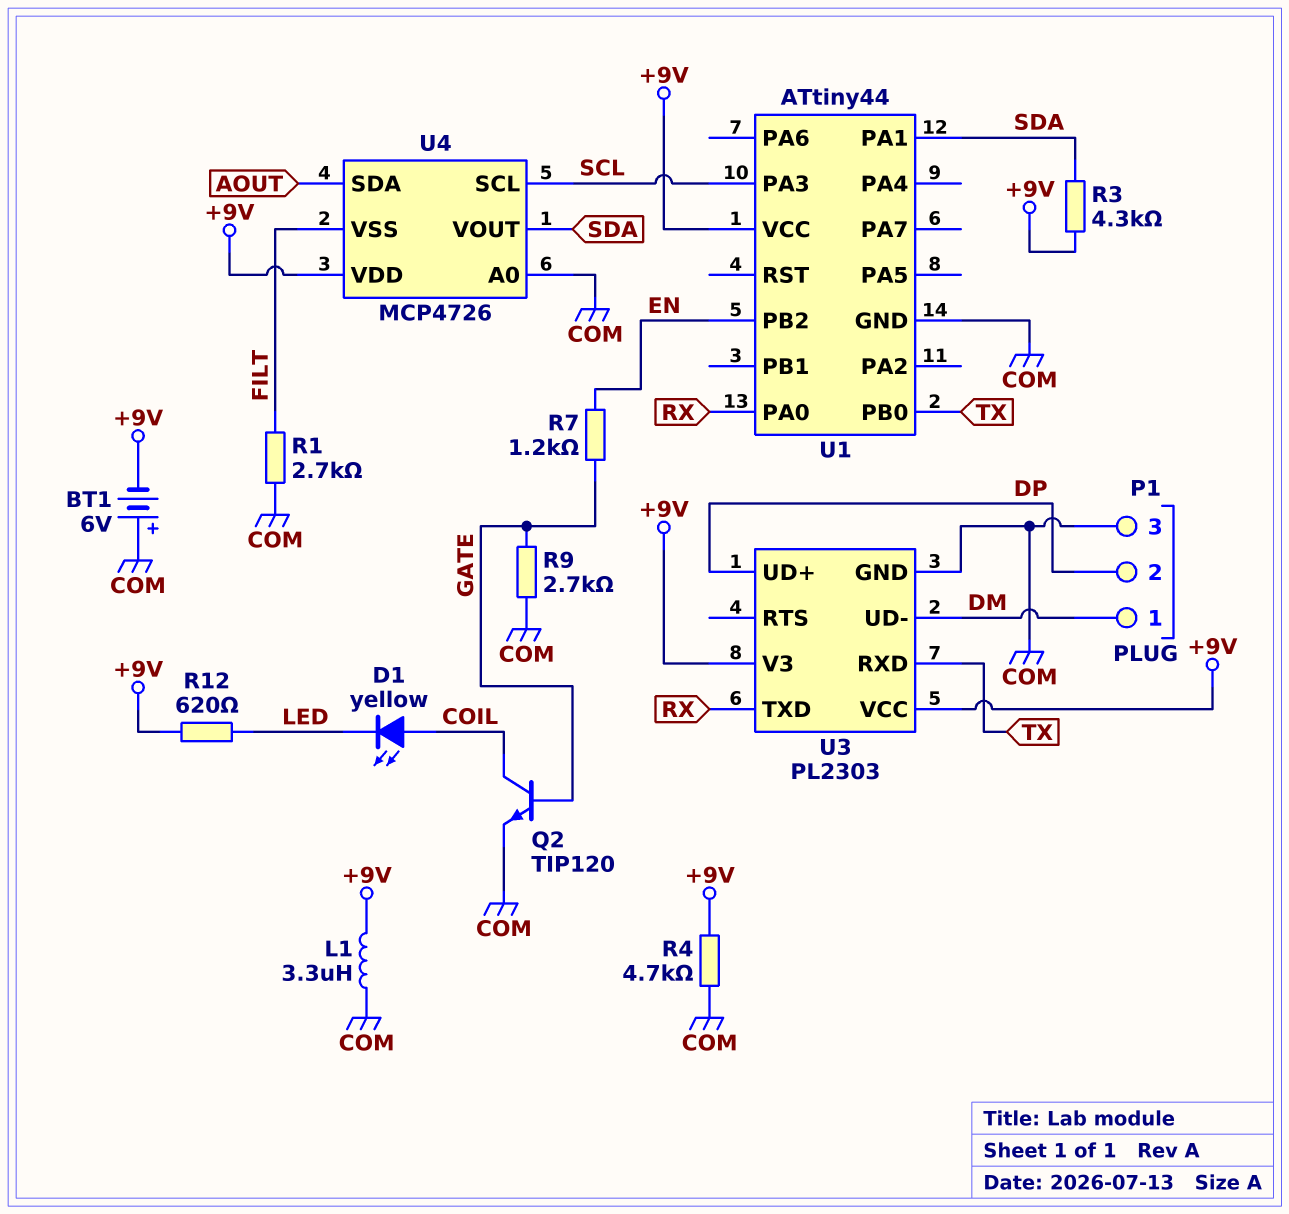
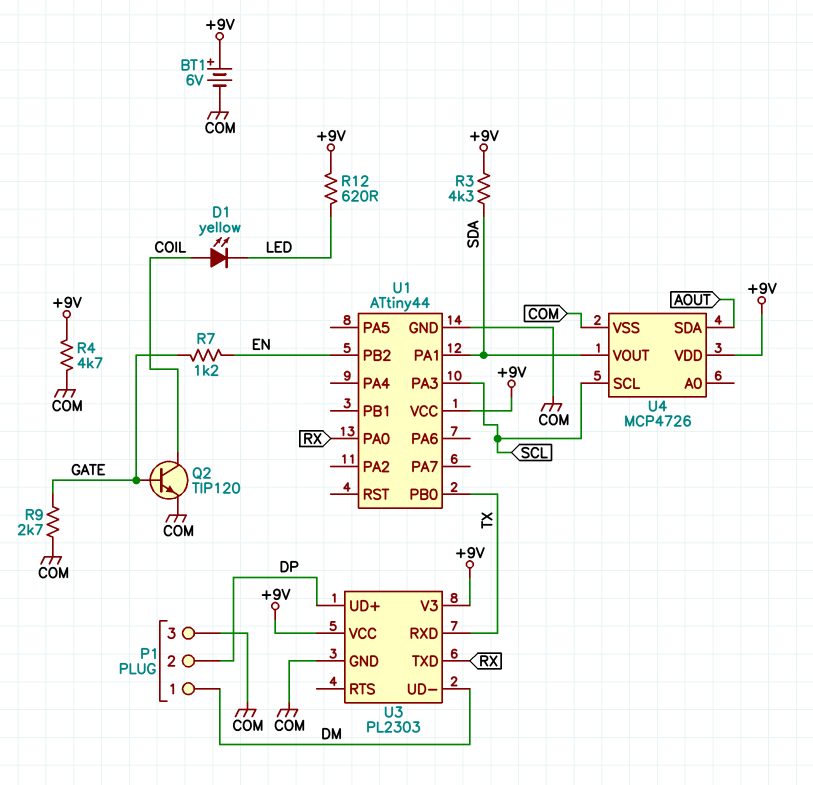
BT1: 6V (plus COM, minus +9V) -> 6V (plus +9V, minus COM)
L1: 3.3uH (+9V, COM) -> none
R1: 2.7k (COM, FILT) -> none
U4 pin A0: COM -> none
U4 pin VSS: FILT -> COM

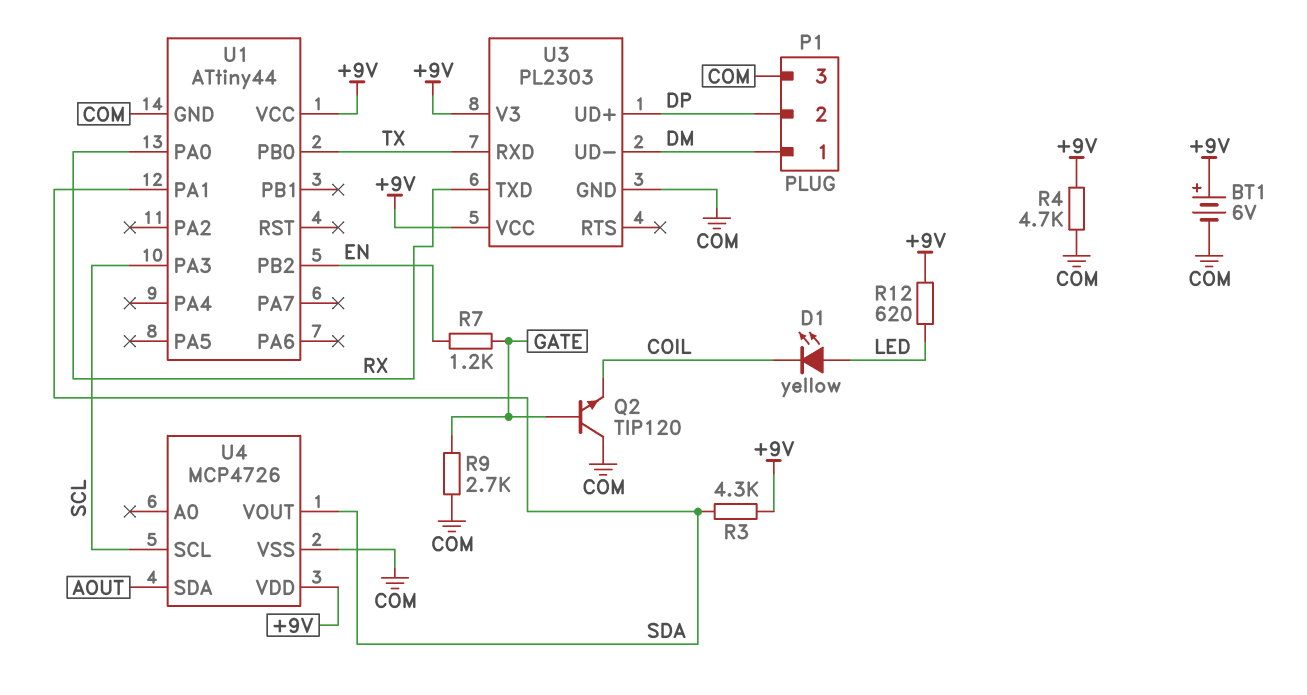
D1: LED yellow (A COIL, K LED) -> LED yellow (A LED, K COIL)
Q2: NPN TIP120 (B GATE, C COIL, E COM) -> NPN TIP120 (B GATE, C COM, E COIL)

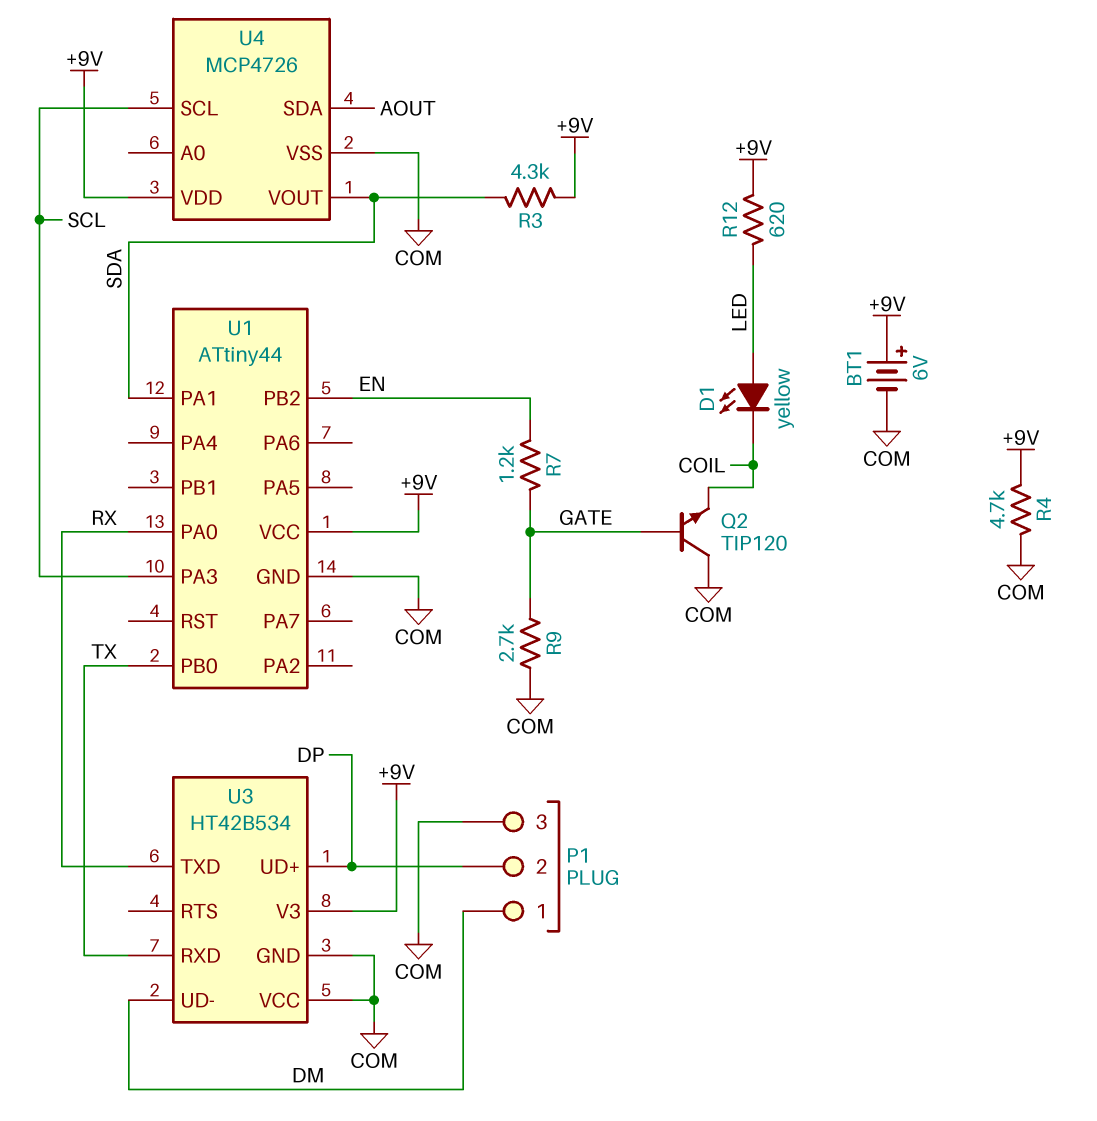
U3: PL2303 -> HT42B534
U3 pin VCC: +9V -> COM

